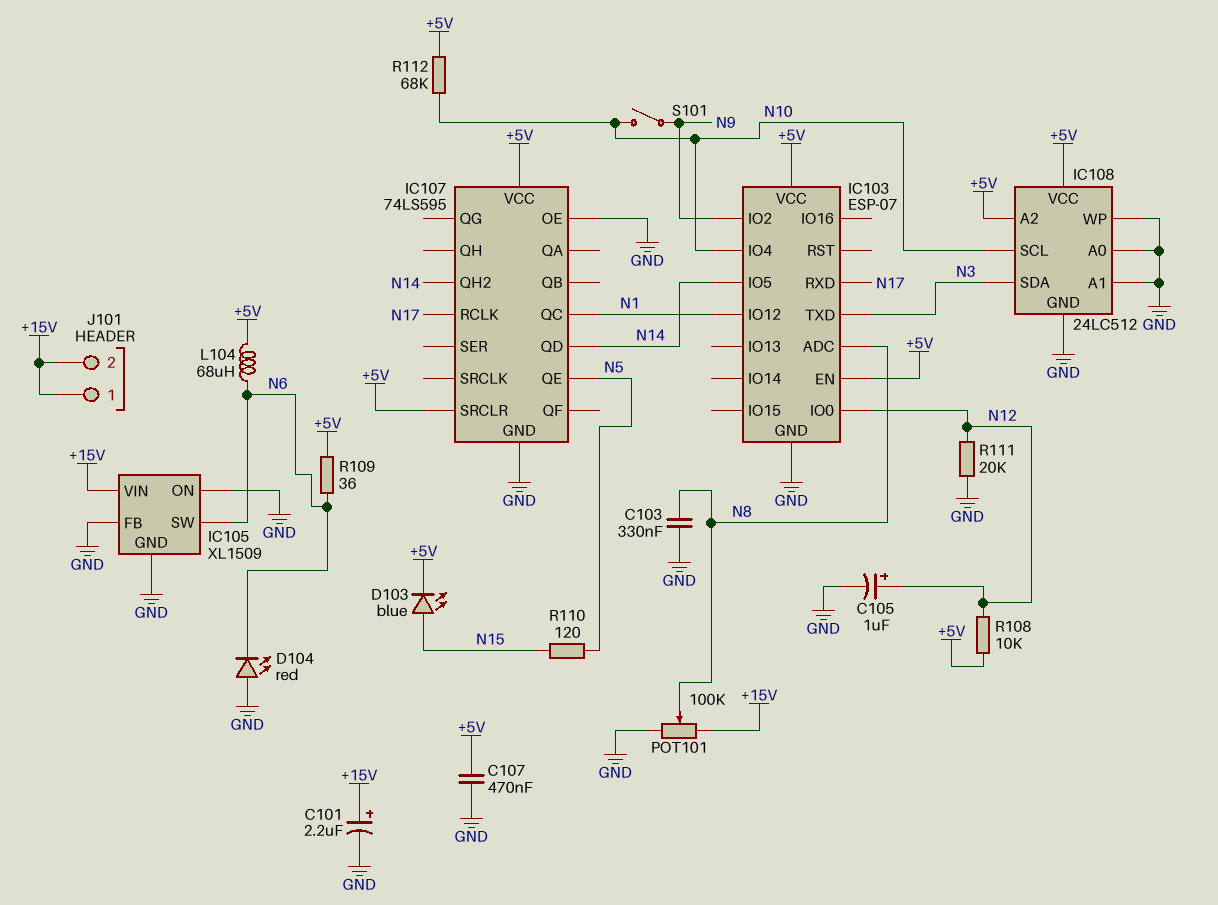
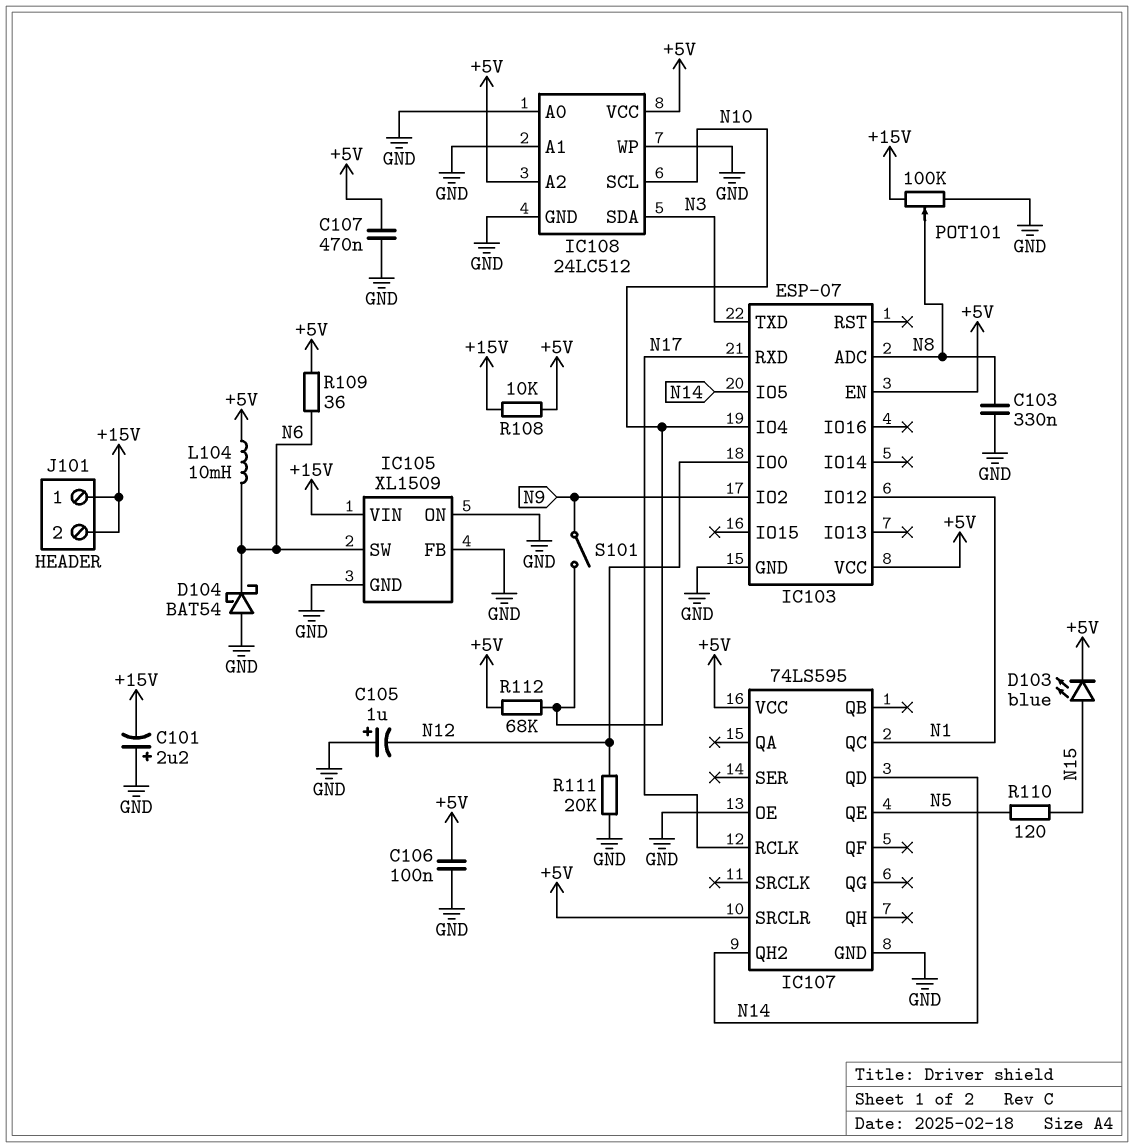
C101: 2.2uF (plus +15V, minus GND) -> 2.2uF (plus GND, minus +15V)
C105: 1uF (plus N12, minus GND) -> 1uF (plus GND, minus N12)
C106: none -> 100nF (+5V, GND)
D104: LED red (A GND, K N6) -> schottky BAT54 (A GND, K N6)
L104: 68uH (+5V, N6) -> 10mH (+5V, N6)
R108: 10k (+5V, N12) -> 10k (+5V, +15V)

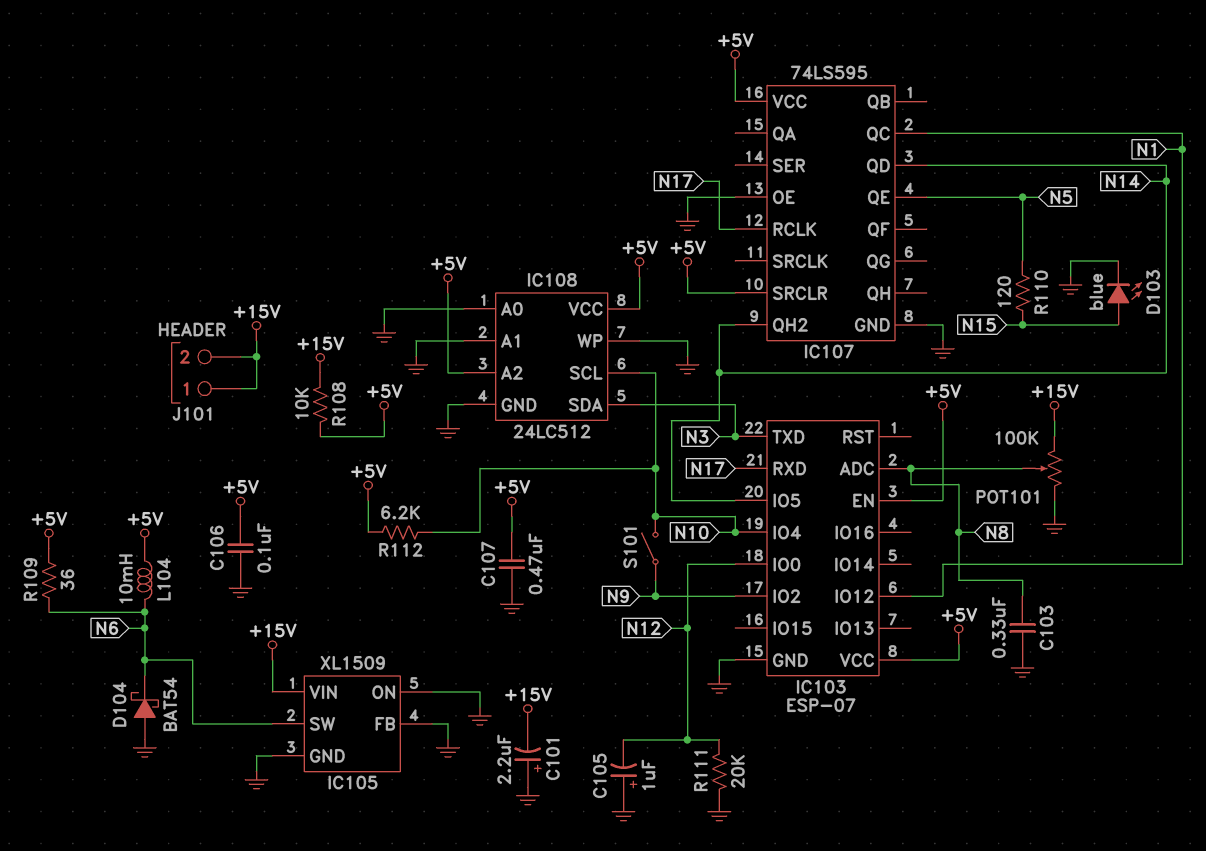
D103: LED blue (A N15, K +5V) -> LED blue (A N15, K GND)
R112: 68k (+5V, N10) -> 6.2k (+5V, N10)

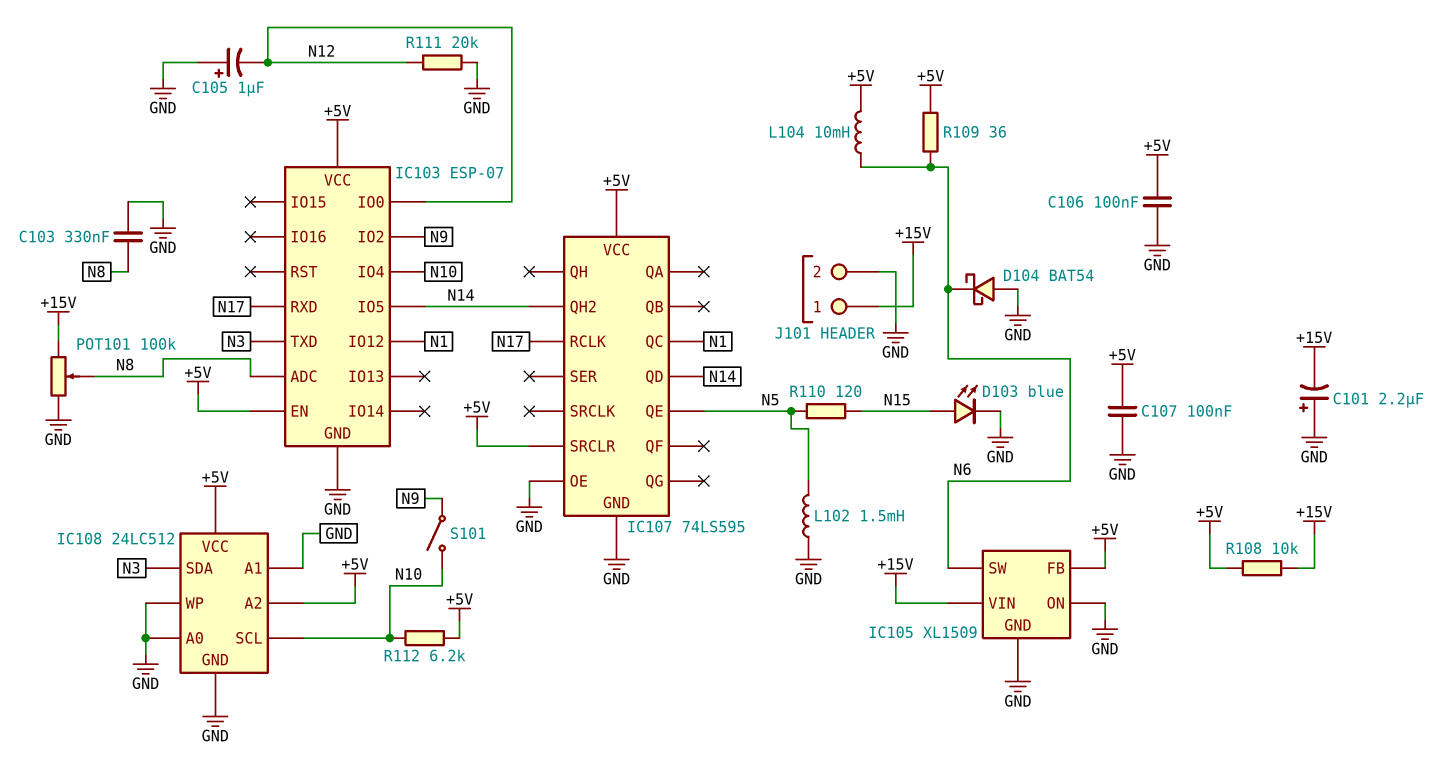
C107: 470nF (+5V, GND) -> 100nF (+5V, GND)
IC105 pin FB: GND -> +5V
J101 pin 2: +15V -> GND
L102: none -> 1.5mH (GND, N5)

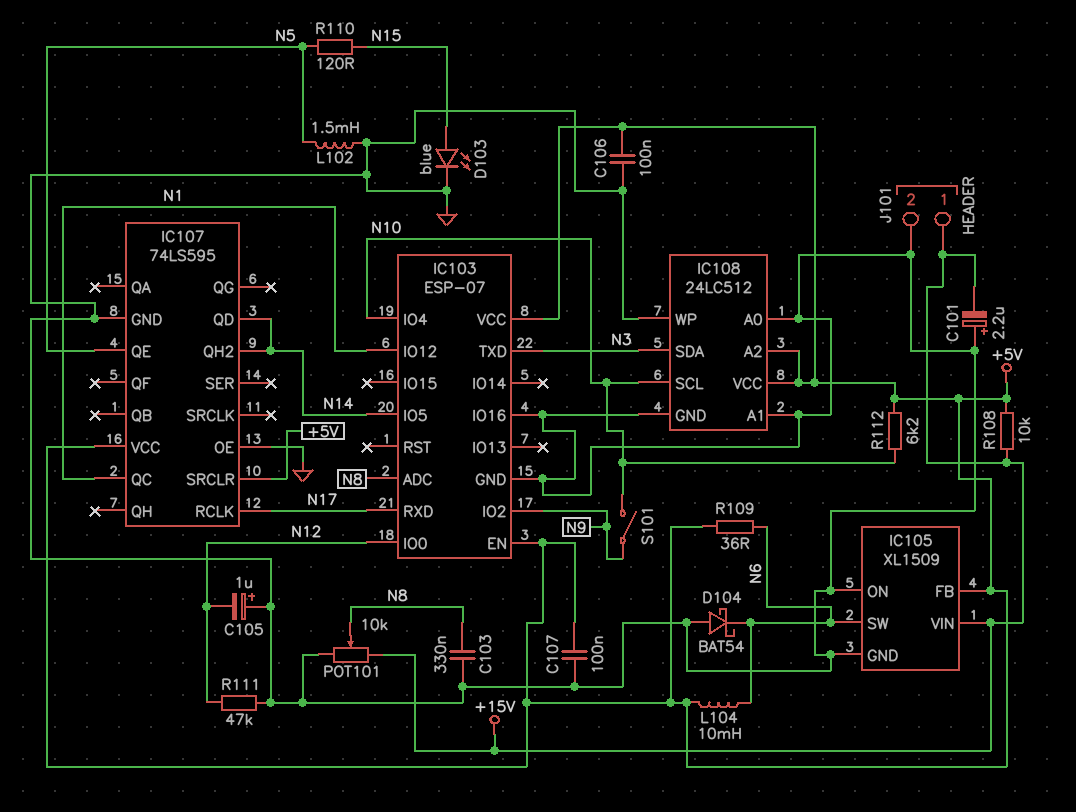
IC103 pin IO16: none -> GND
POT101: 100k (+15V, GND, wiper N8) -> 10k (+15V, GND, wiper N8)
R111: 20k (GND, N12) -> 47k (GND, N12)

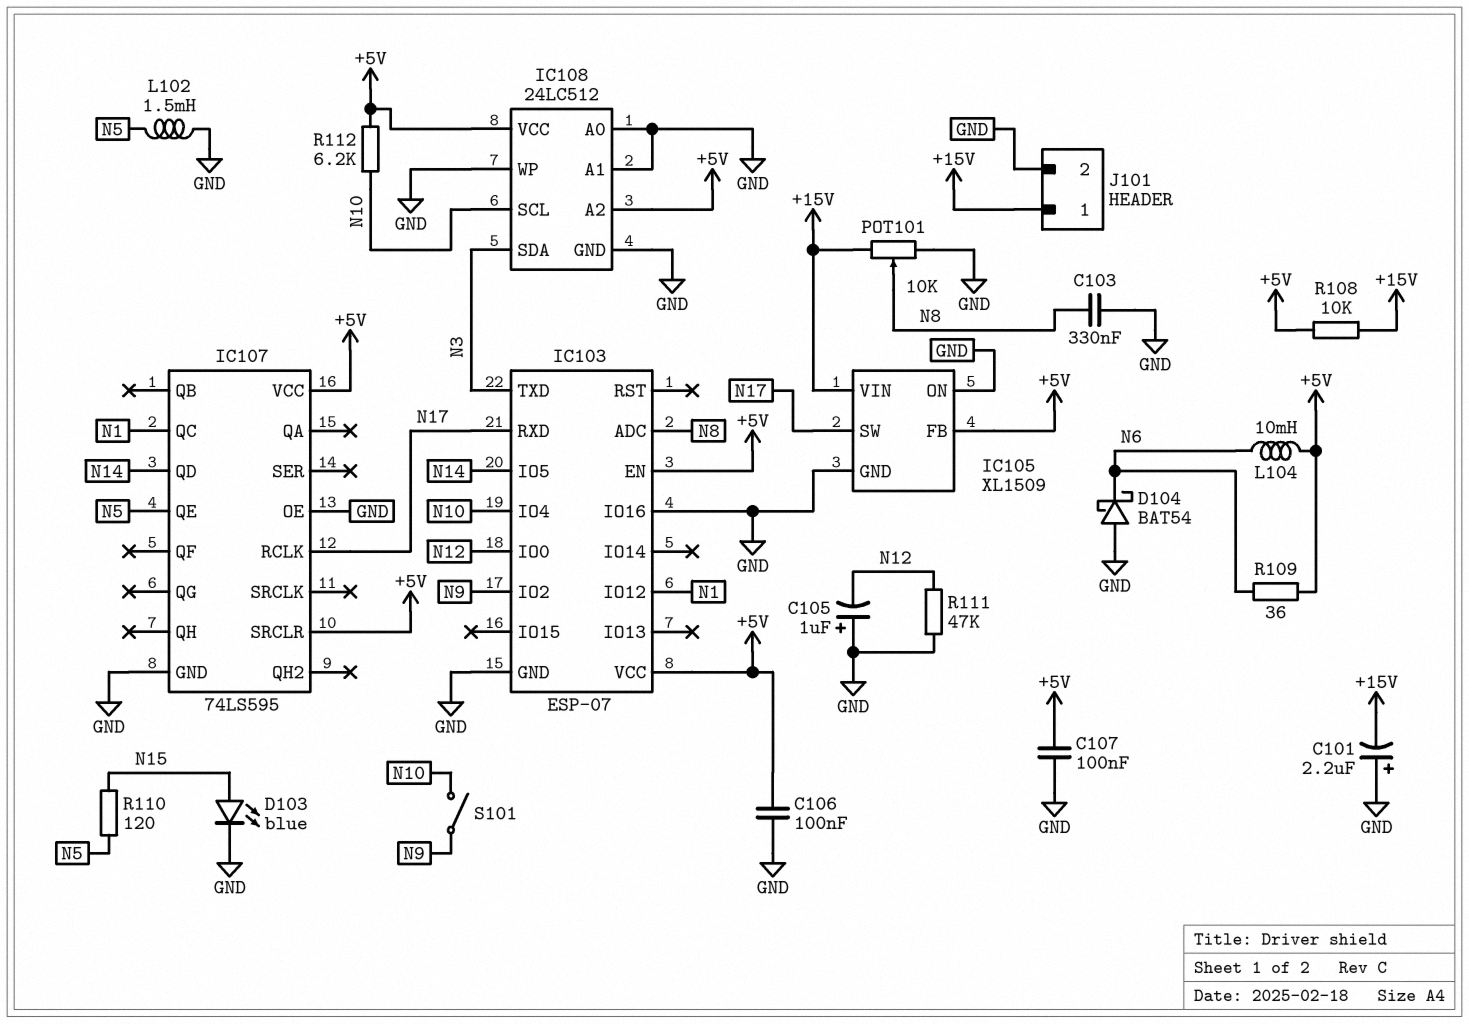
IC105 pin SW: N6 -> N17
IC107 pin QH2: N14 -> none

